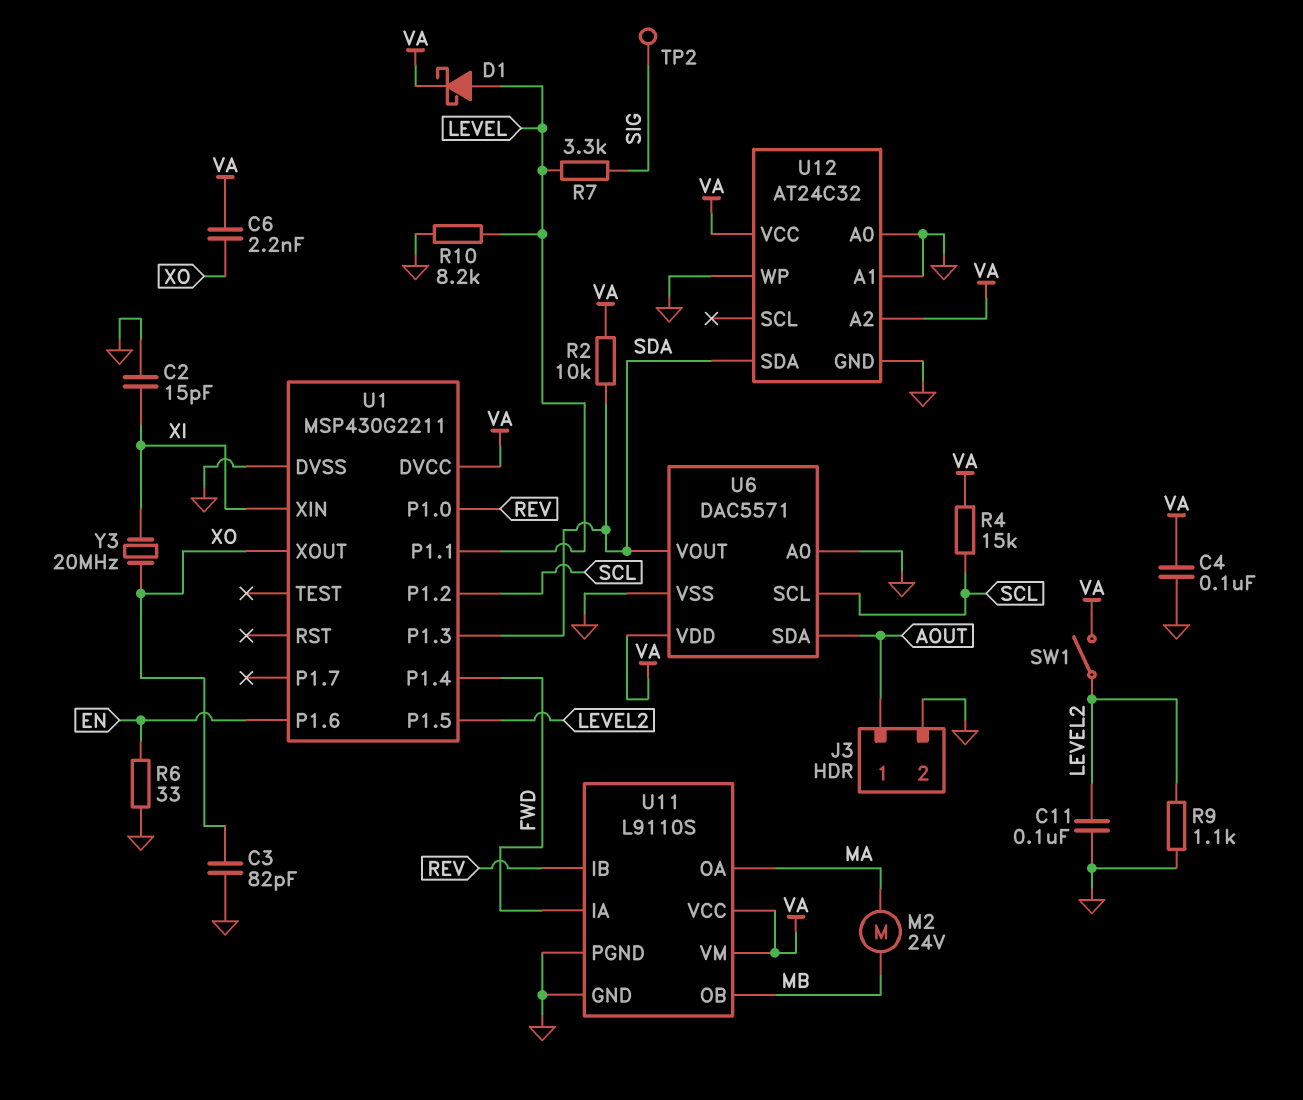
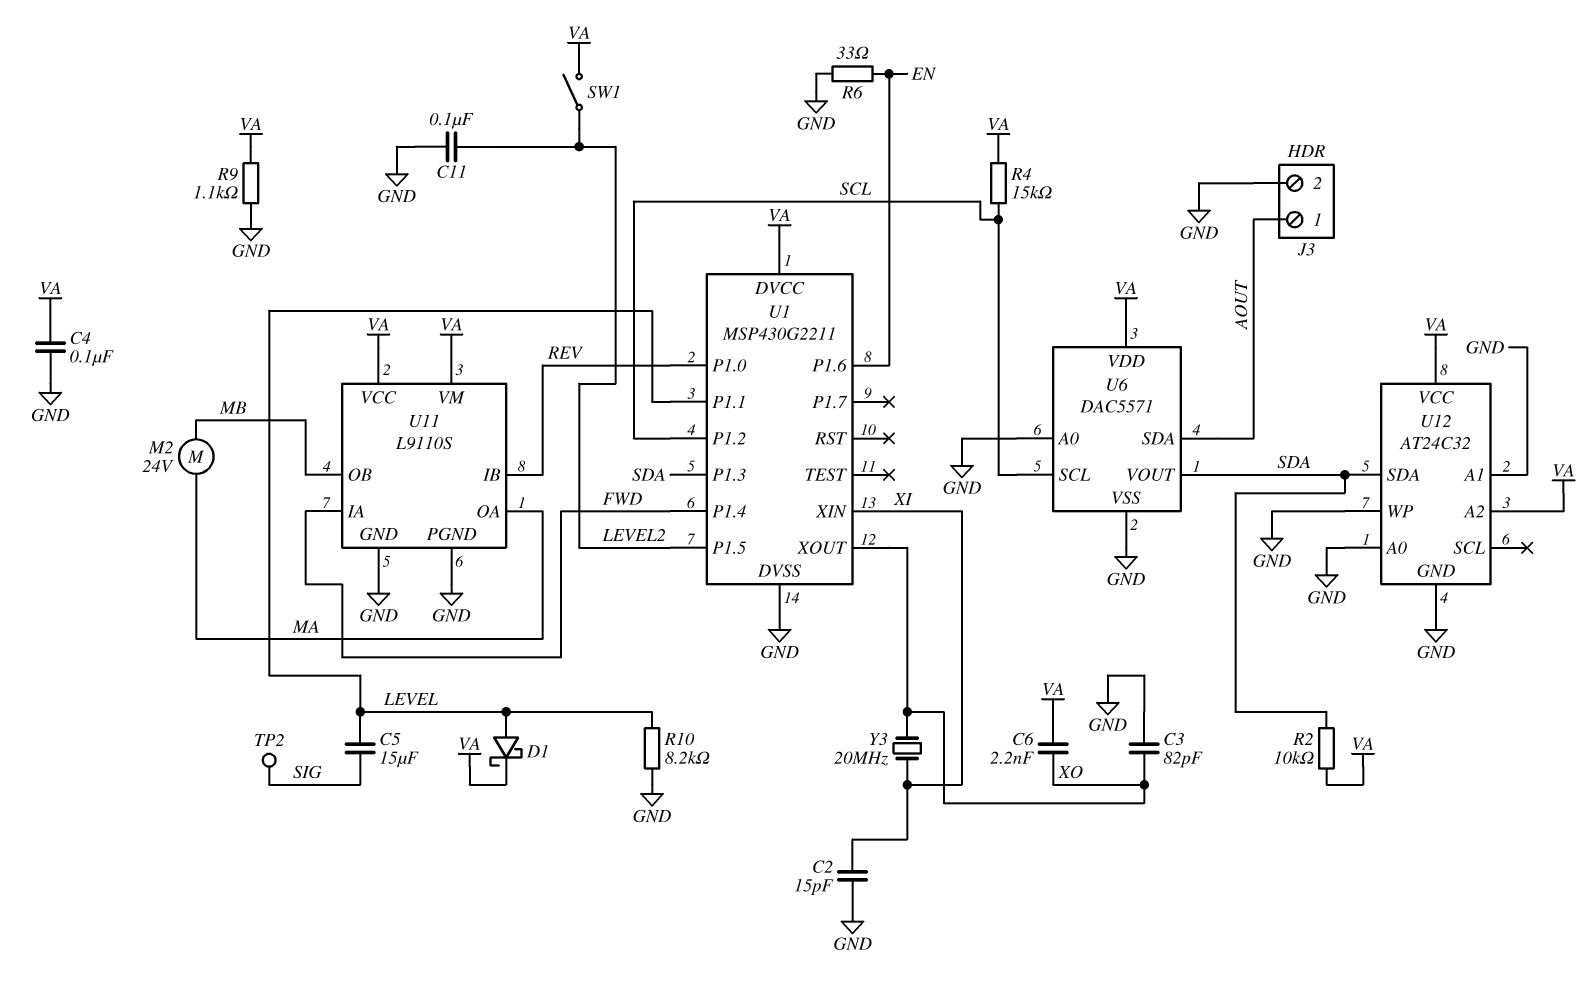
C5: none -> 15uF (LEVEL, SIG)
R7: 3.3k (LEVEL, SIG) -> none
R9: 1.1k (GND, LEVEL2) -> 1.1k (GND, VA)

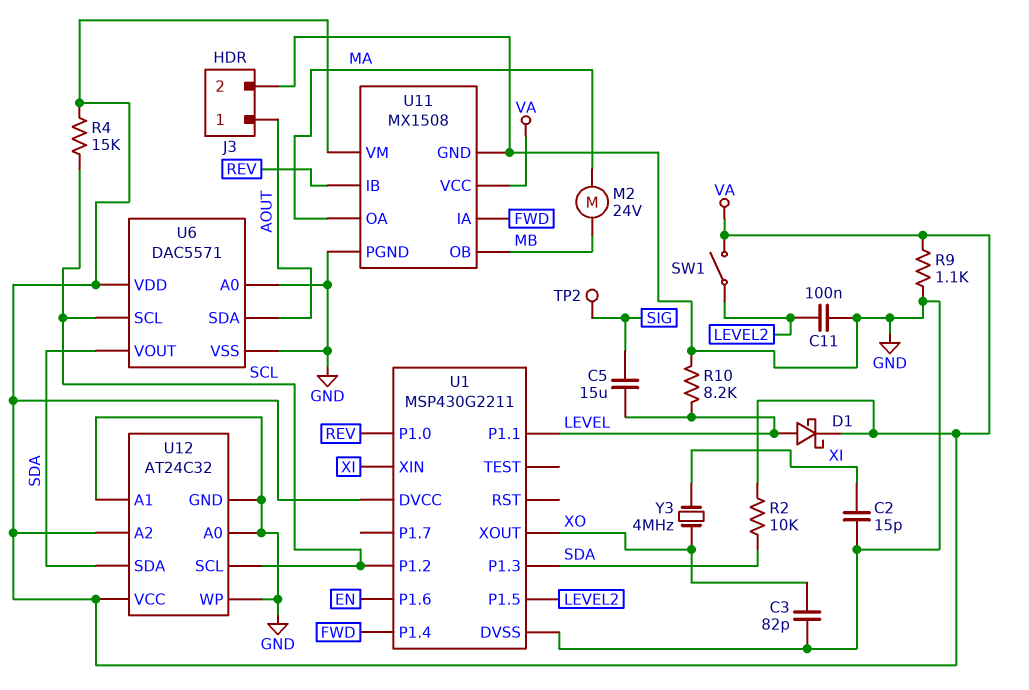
C4: 100nF (GND, VA) -> none
C6: 2.2nF (VA, XO) -> none
R6: 33 (EN, GND) -> none
U11: L9110S -> MX1508
U12 pin SCL: none -> SCL
Y3: 20MHz (XI, XO) -> 4MHz (XI, XO)

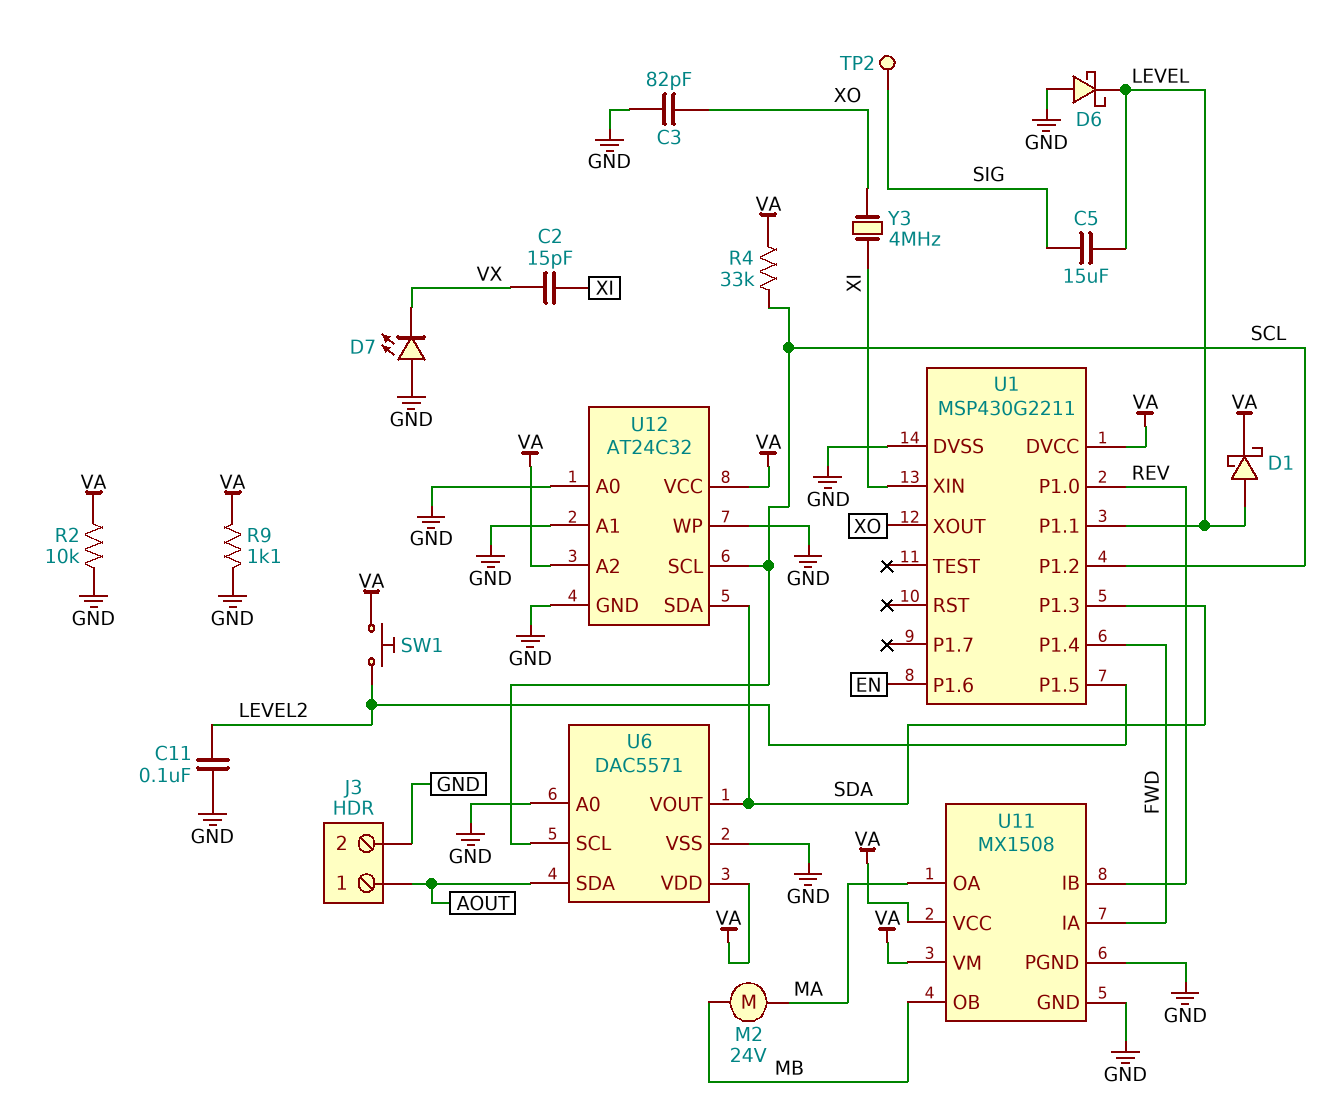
C2: 15pF (GND, XI) -> 15pF (VX, XI)
D6: none -> schottky (A GND, K LEVEL)
D7: none -> LED (A GND, K VX)
R2: 10k (SDA, VA) -> 10k (GND, VA)
R4: 15k (SCL, VA) -> 33k (SCL, VA)
R10: 8.2k (GND, LEVEL) -> none
SW1: switch (LEVEL2, VA) -> button (LEVEL2, VA)

